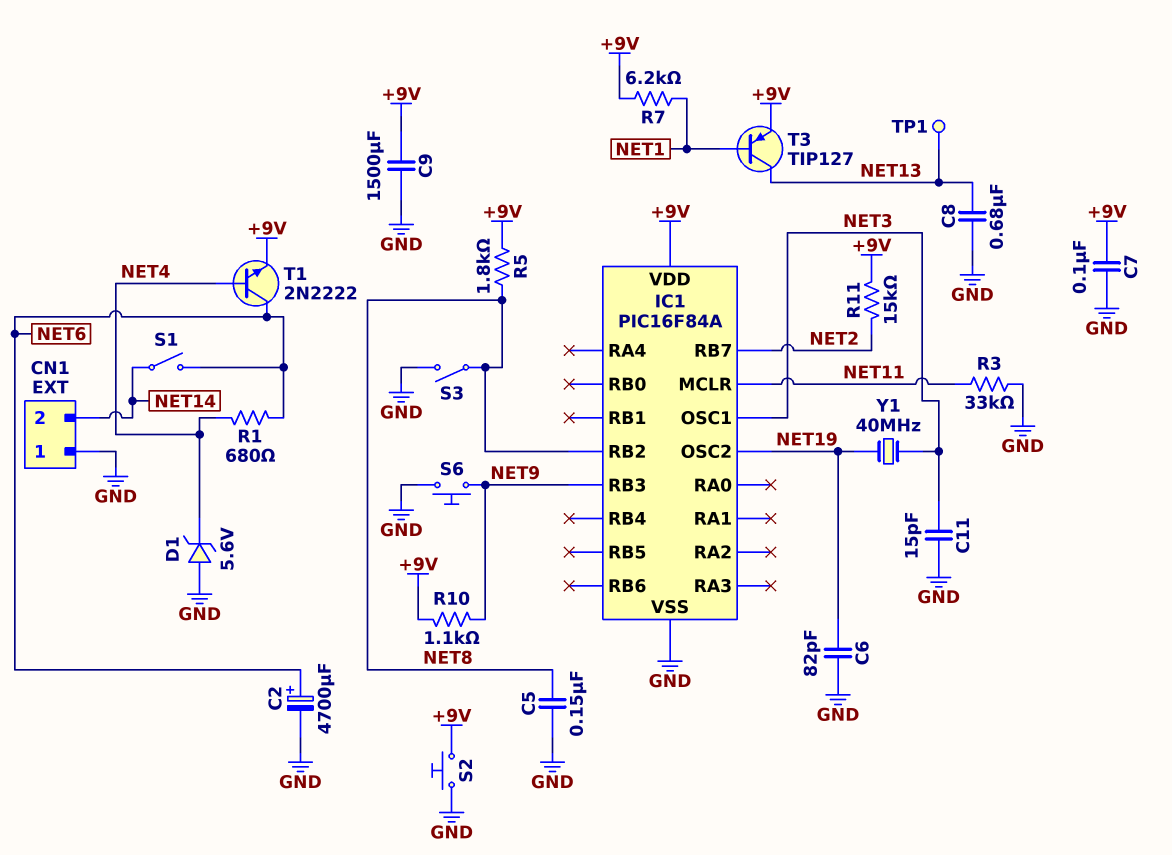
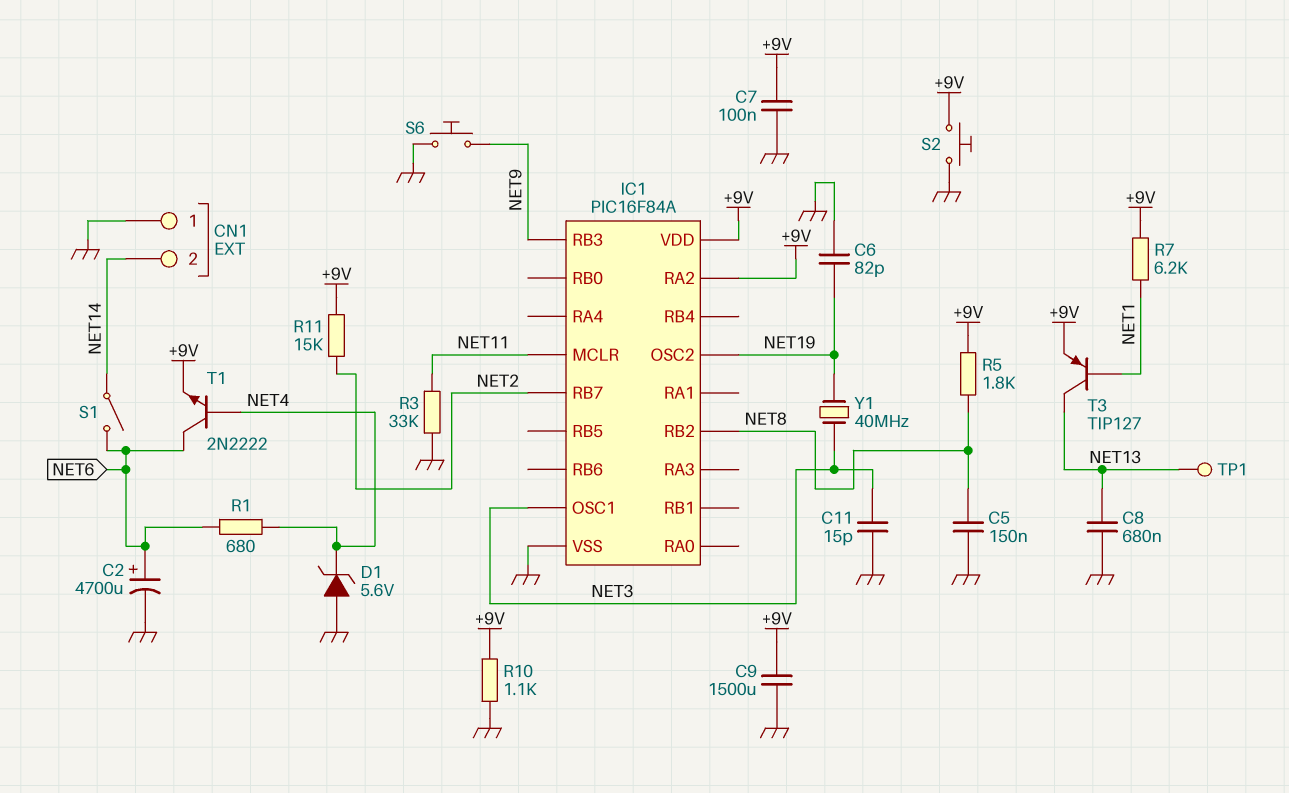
IC1 pin RA2: none -> +9V
R10: 1.1k (+9V, NET9) -> 1.1k (+9V, GND)
S3: switch (GND, NET8) -> none

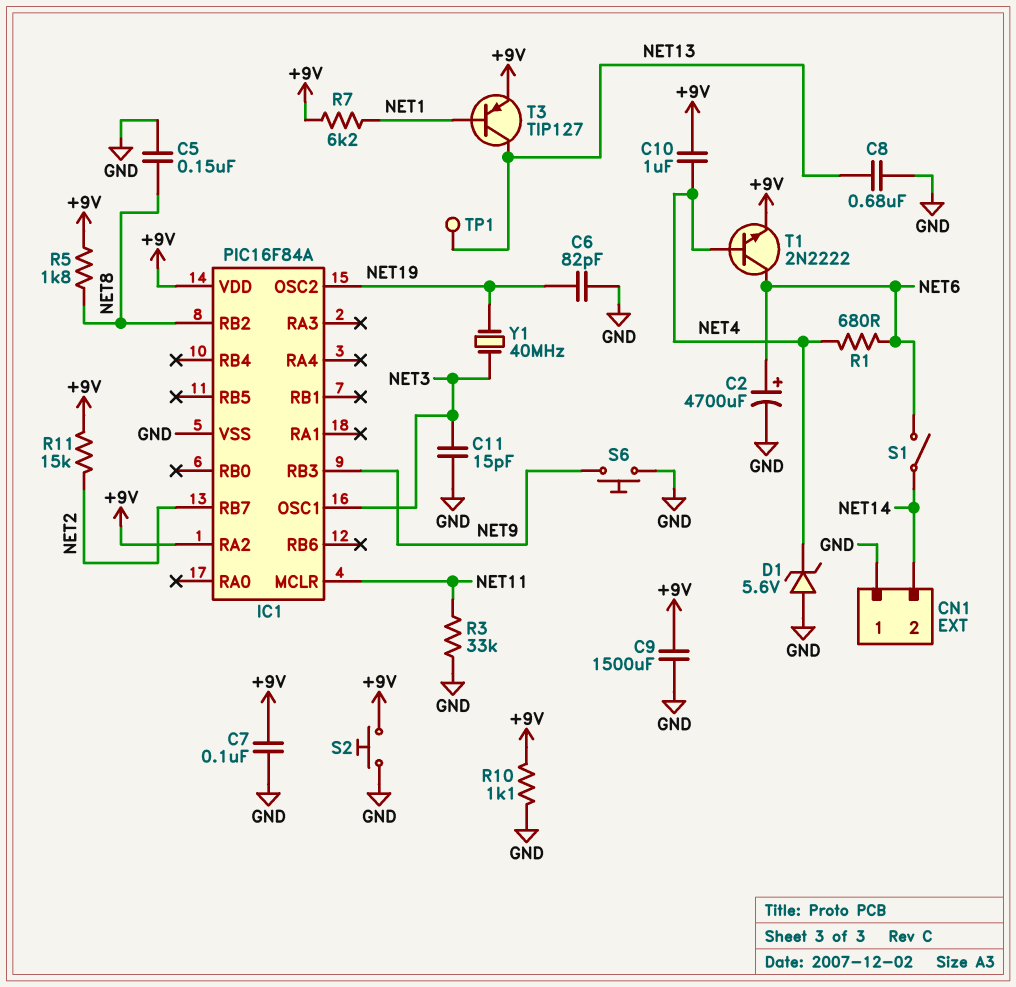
C10: none -> 1uF (+9V, NET4)

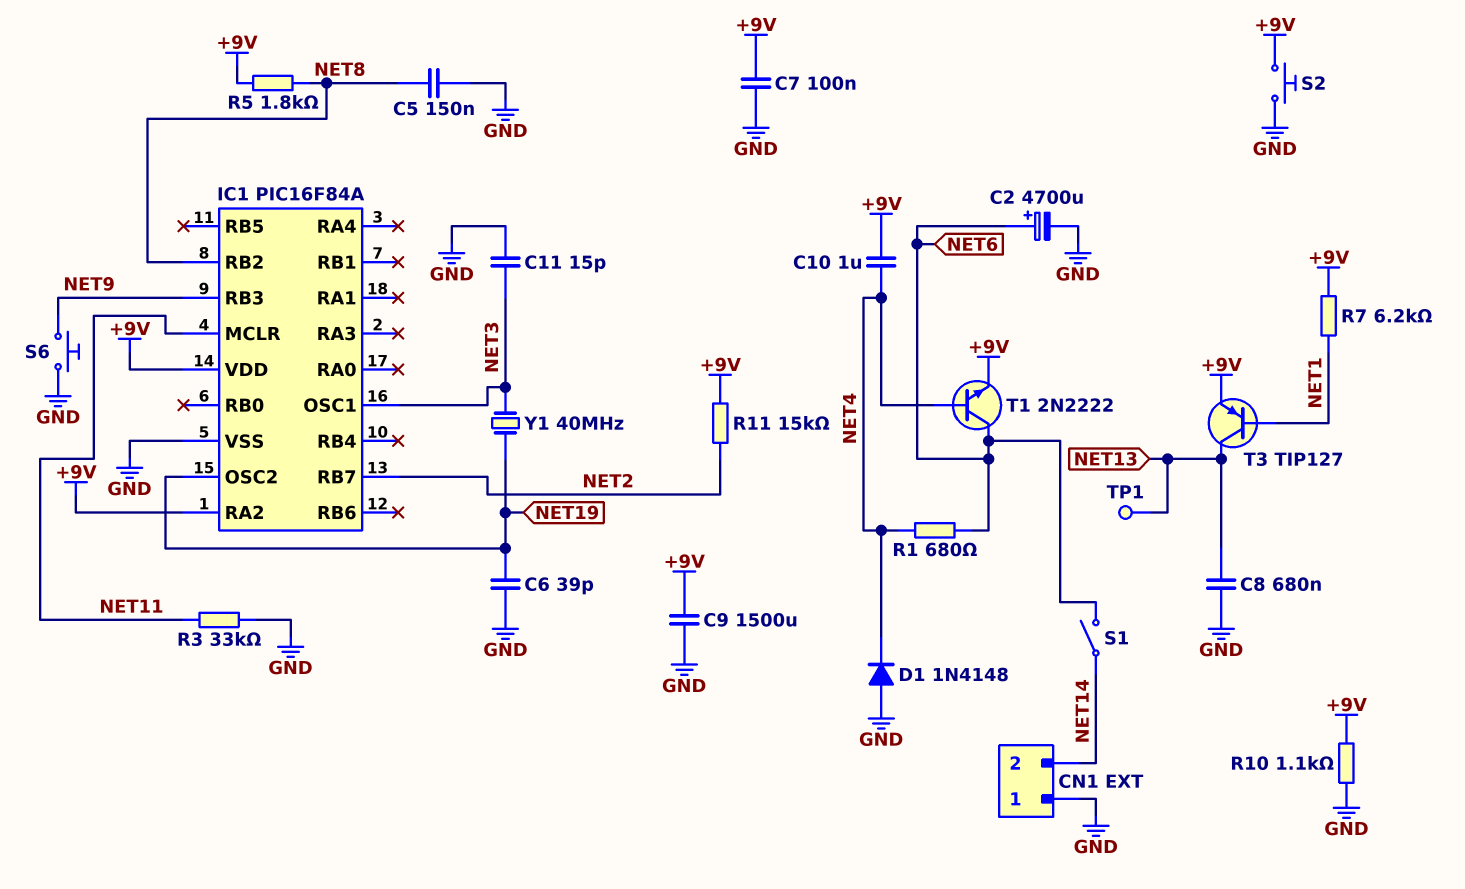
C6: 82pF (GND, NET19) -> 39pF (GND, NET19)
D1: zener 5.6V (A GND, K NET4) -> diode 1N4148 (A GND, K NET4)

